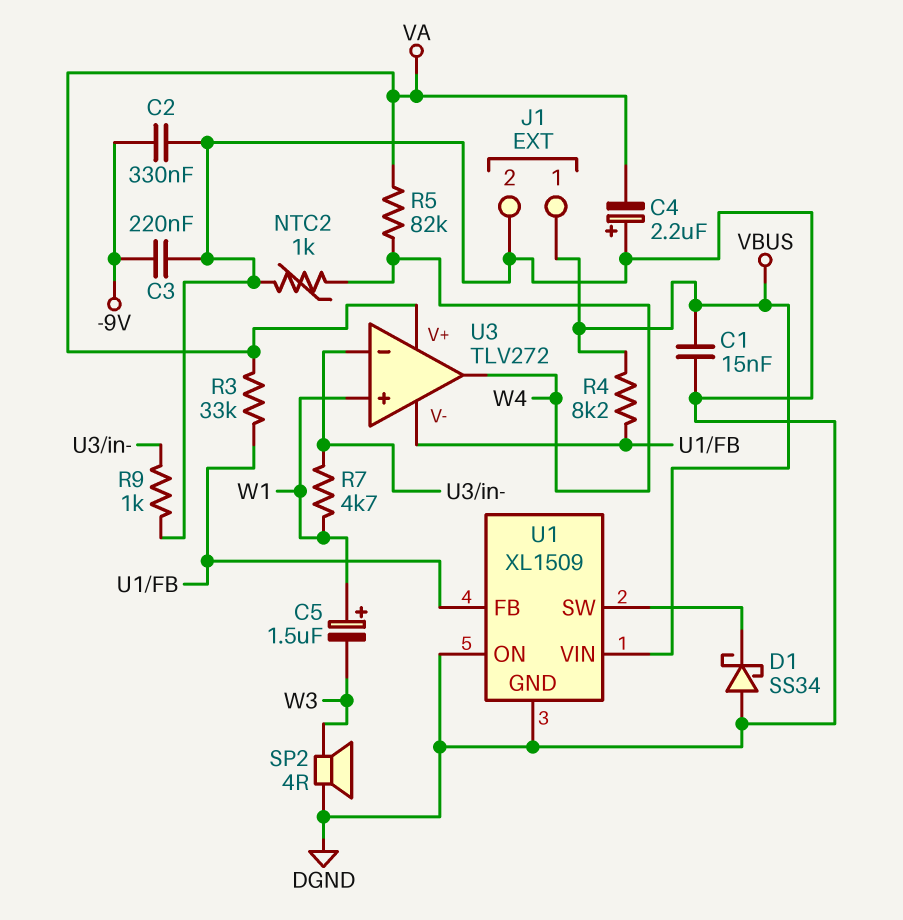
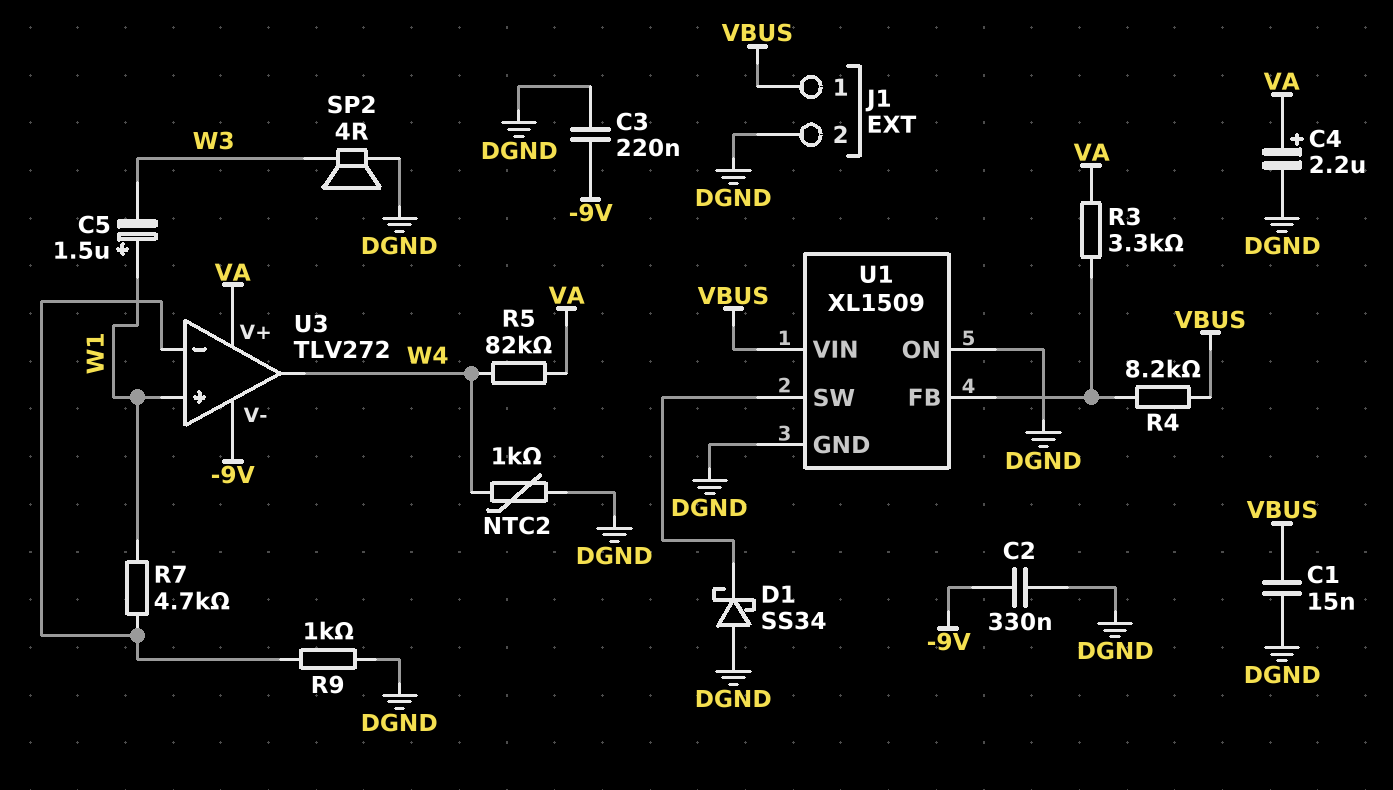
C4: 2.2uF (plus DGND, minus VA) -> 2.2uF (plus VA, minus DGND)
R3: 33k (U1/FB, VA) -> 3.3k (U1/FB, VA)
U3 pin V-: U1/FB -> -9V

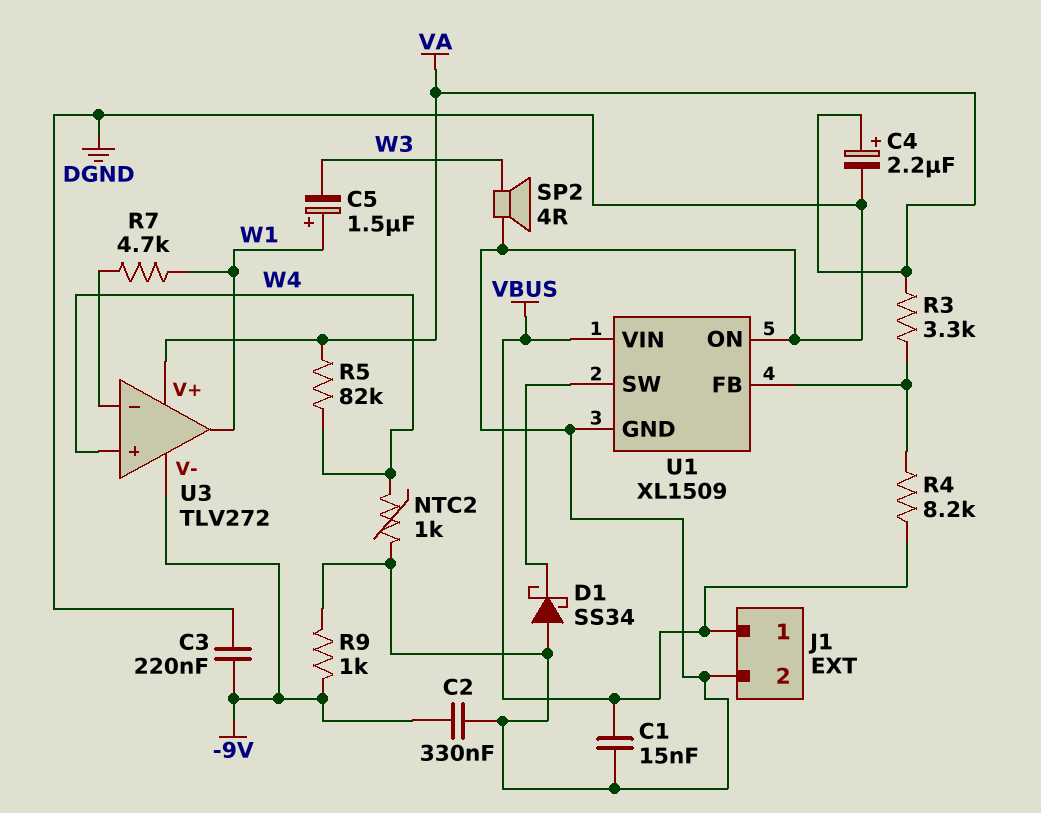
R9: 1k (DGND, U3/in-) -> 1k (-9V, DGND)
U3 pin in+: W1 -> W4
U3 pin out: W4 -> W1

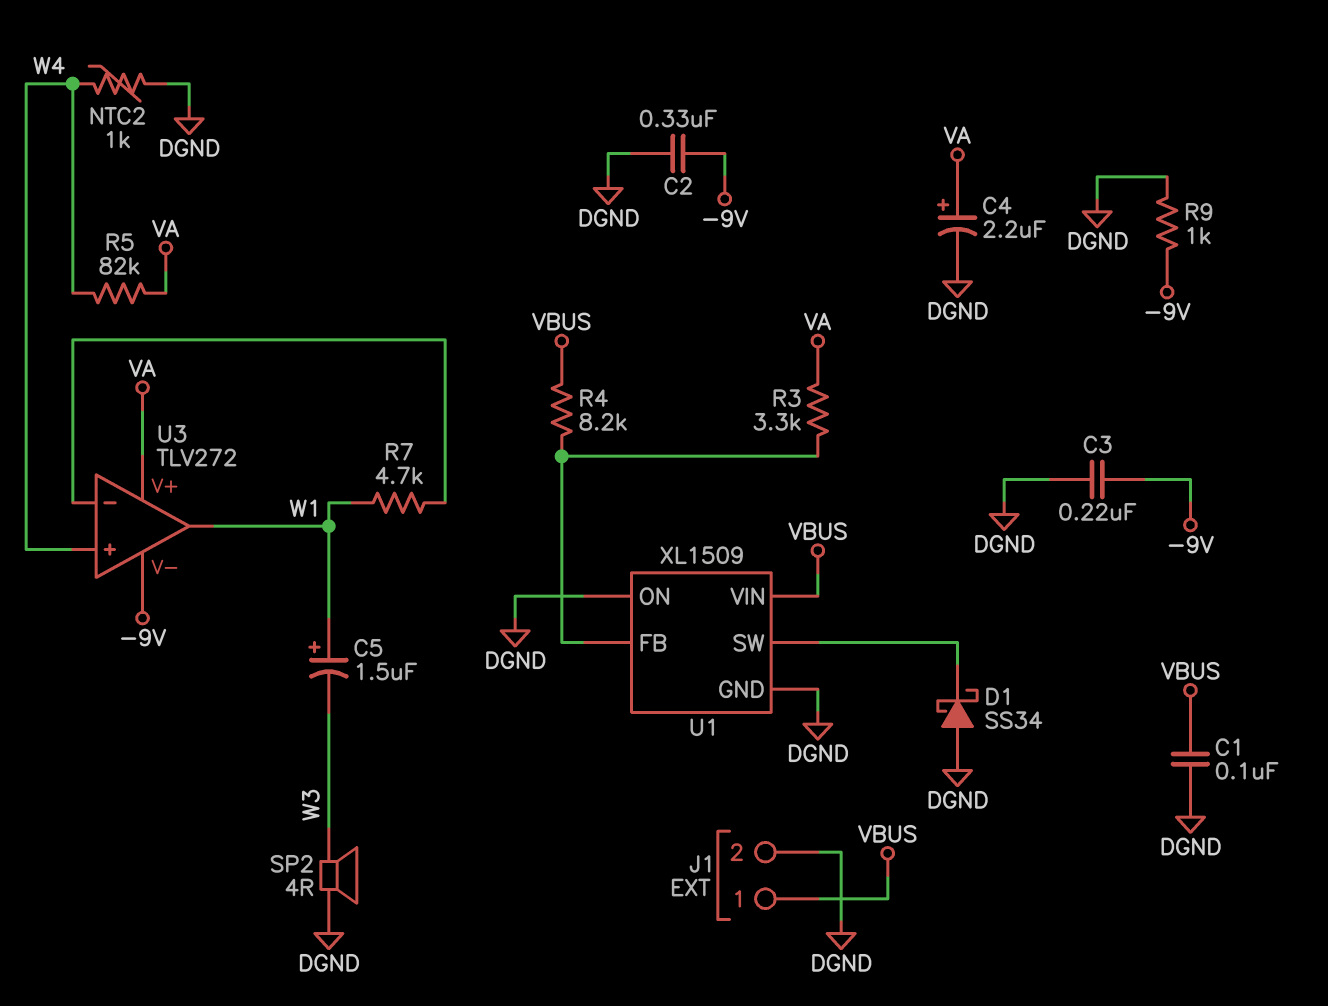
C1: 15nF (DGND, VBUS) -> 100nF (DGND, VBUS)

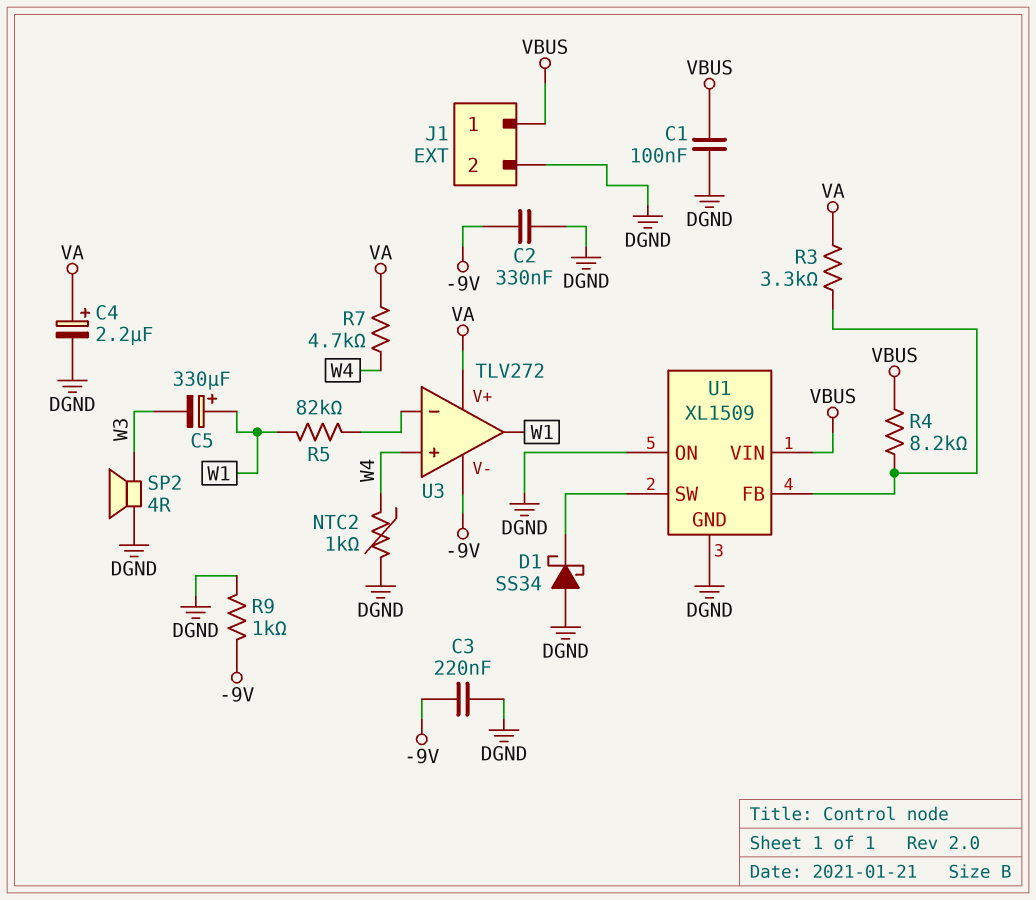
C5: 1.5uF (plus W1, minus W3) -> 330uF (plus W1, minus W3)
R5: 82k (VA, W4) -> 82k (U3/in-, W1)
R7: 4.7k (U3/in-, W1) -> 4.7k (VA, W4)

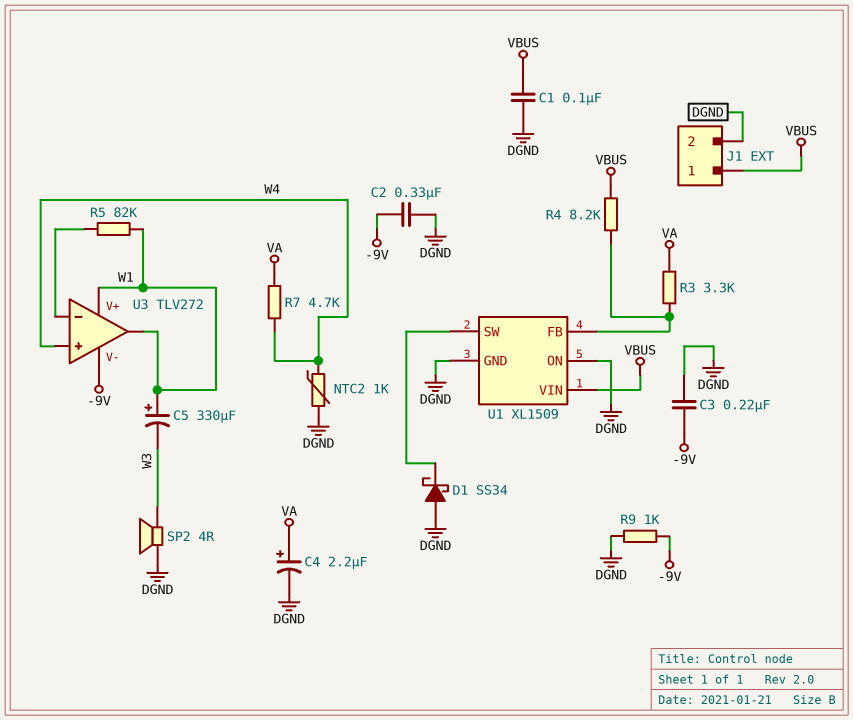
U3 pin V+: VA -> W1

